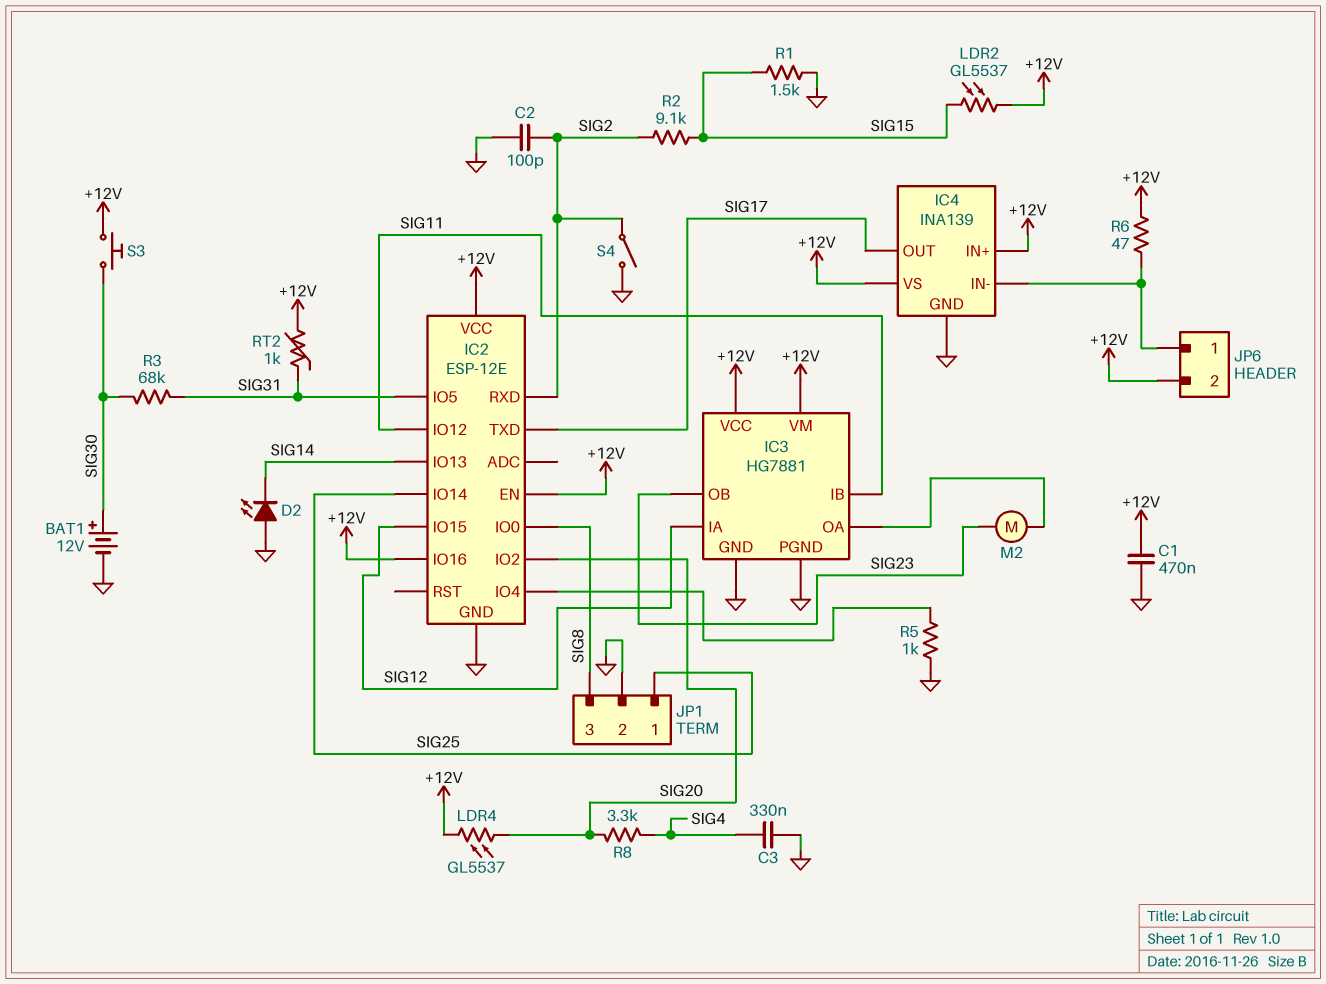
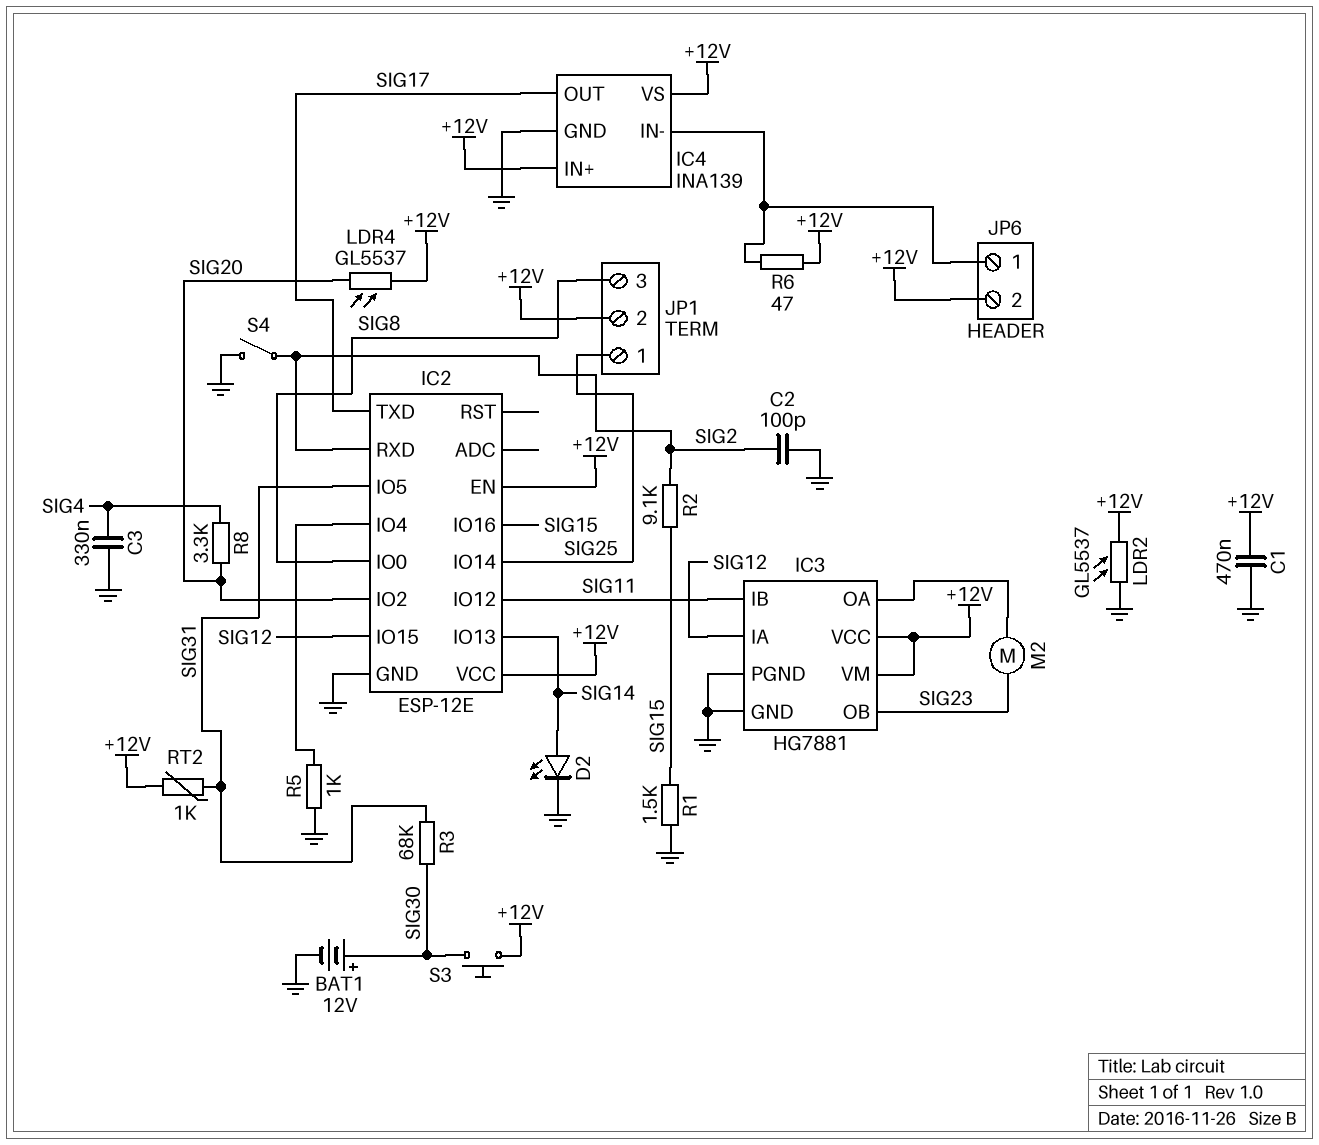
D2: LED (A GND, K SIG14) -> LED (A SIG14, K GND)
IC2 pin IO16: +12V -> SIG15
JP1 pin 2: GND -> +12V
LDR2: GL5537 (+12V, SIG15) -> GL5537 (+12V, GND)

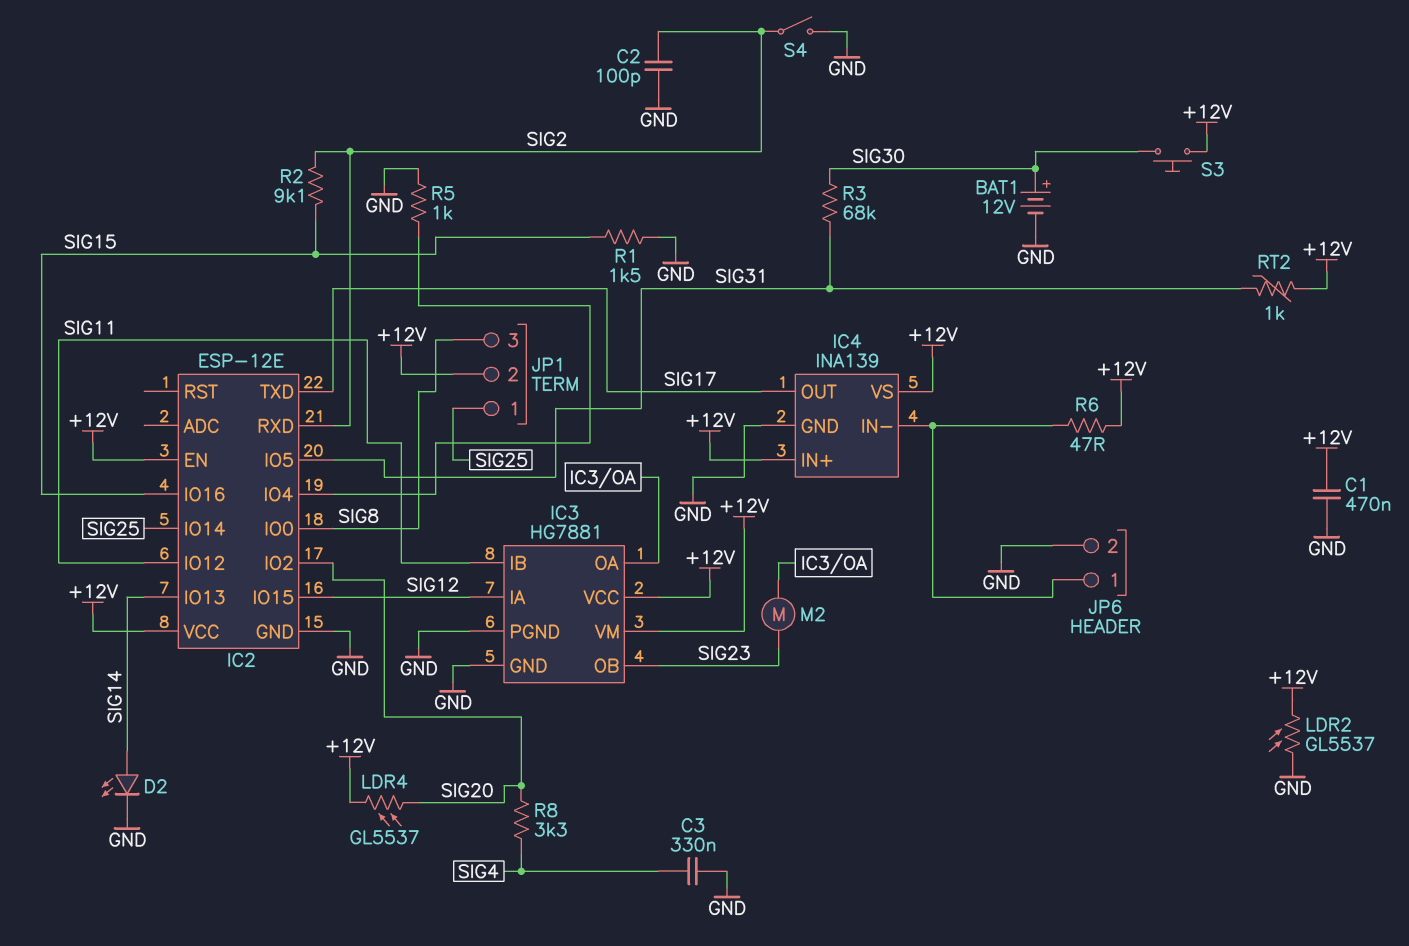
JP6 pin 2: +12V -> GND

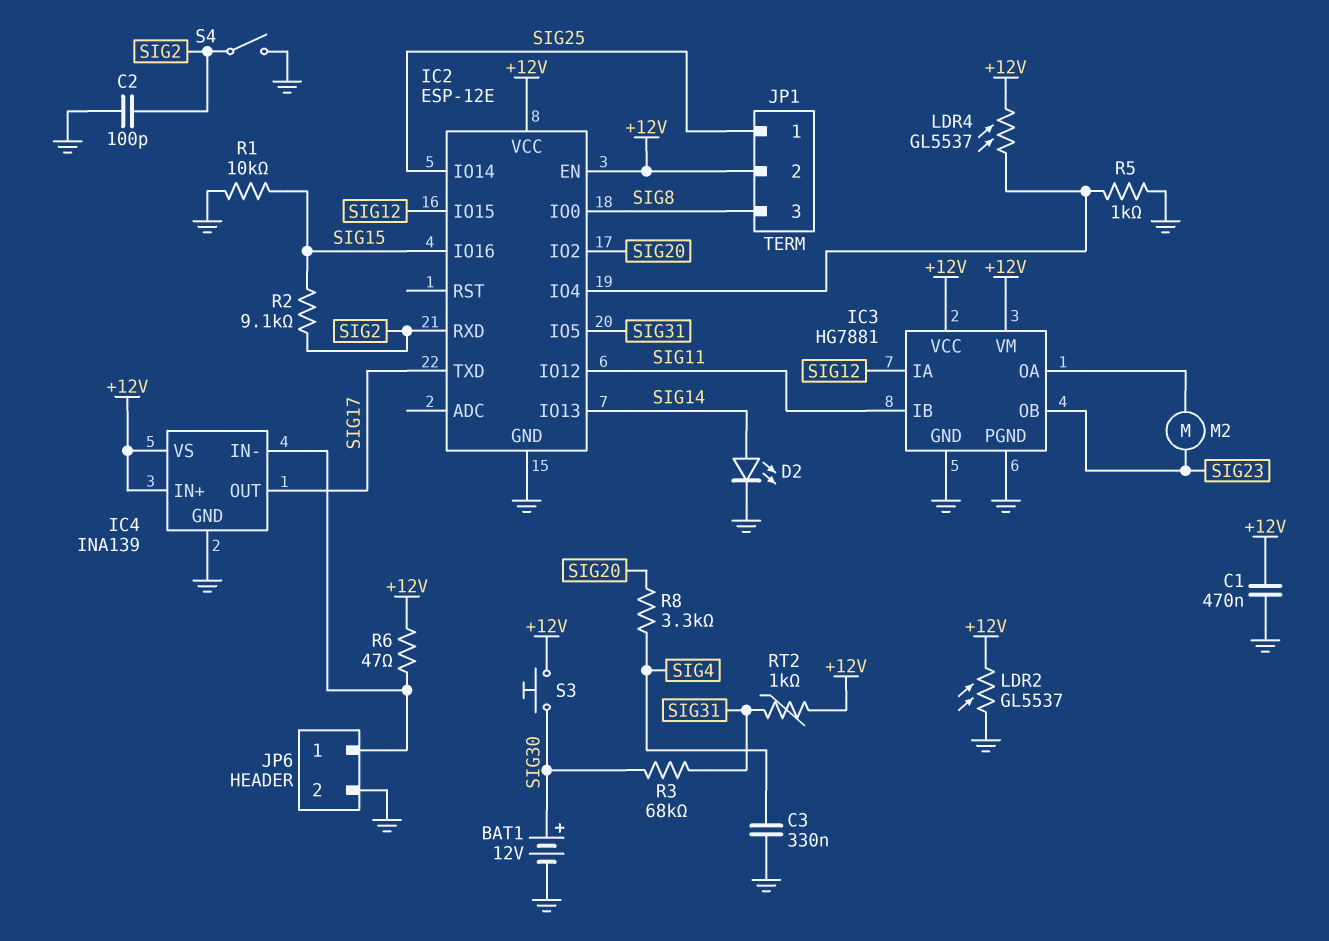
LDR4: GL5537 (+12V, SIG20) -> GL5537 (+12V, IC2/IO4)
R1: 1.5k (GND, SIG15) -> 10k (GND, SIG15)

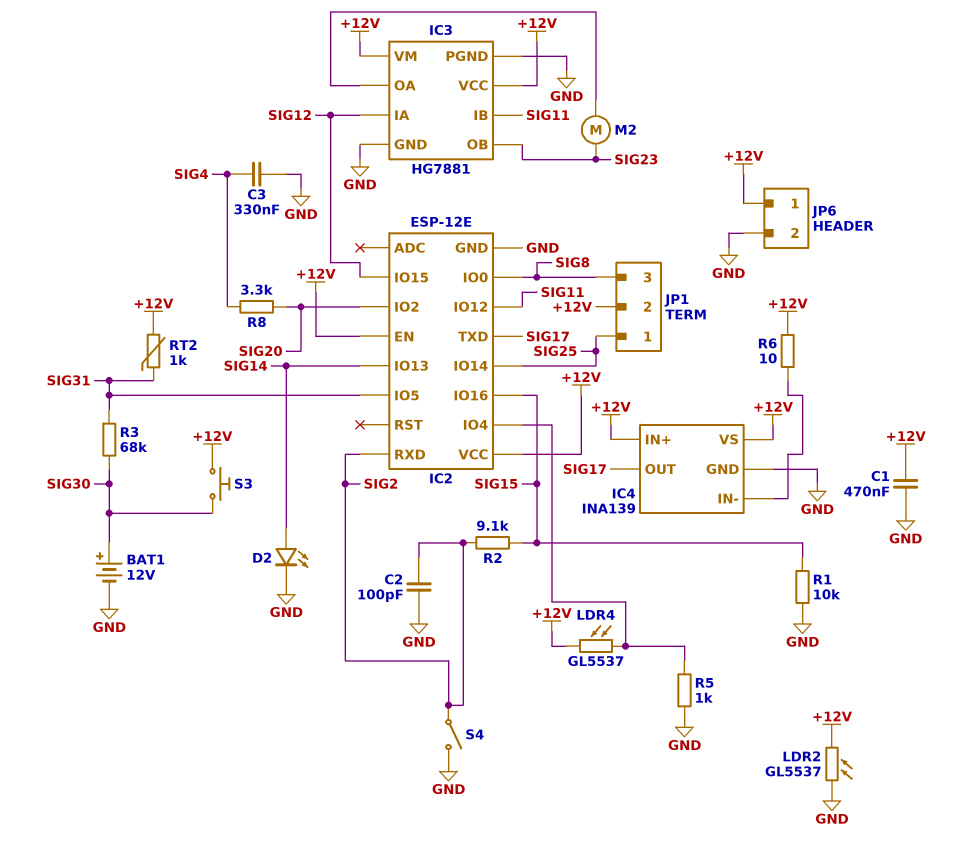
JP6 pin 1: IC4/IN- -> +12V
R6: 47 (+12V, IC4/IN-) -> 10 (+12V, IC4/IN-)

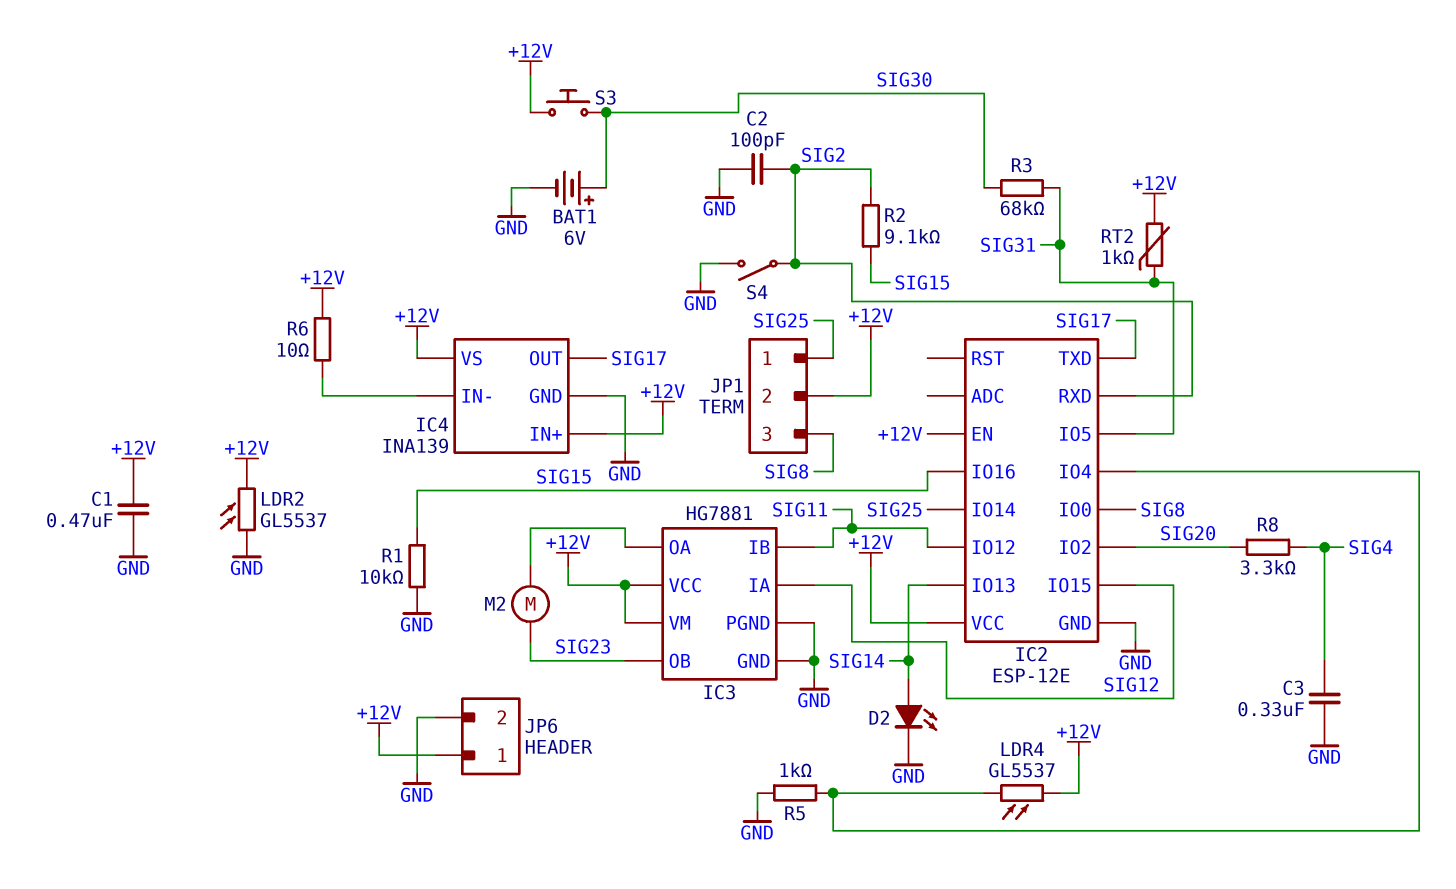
BAT1: 12V (plus SIG30, minus GND) -> 6V (plus SIG30, minus GND)

